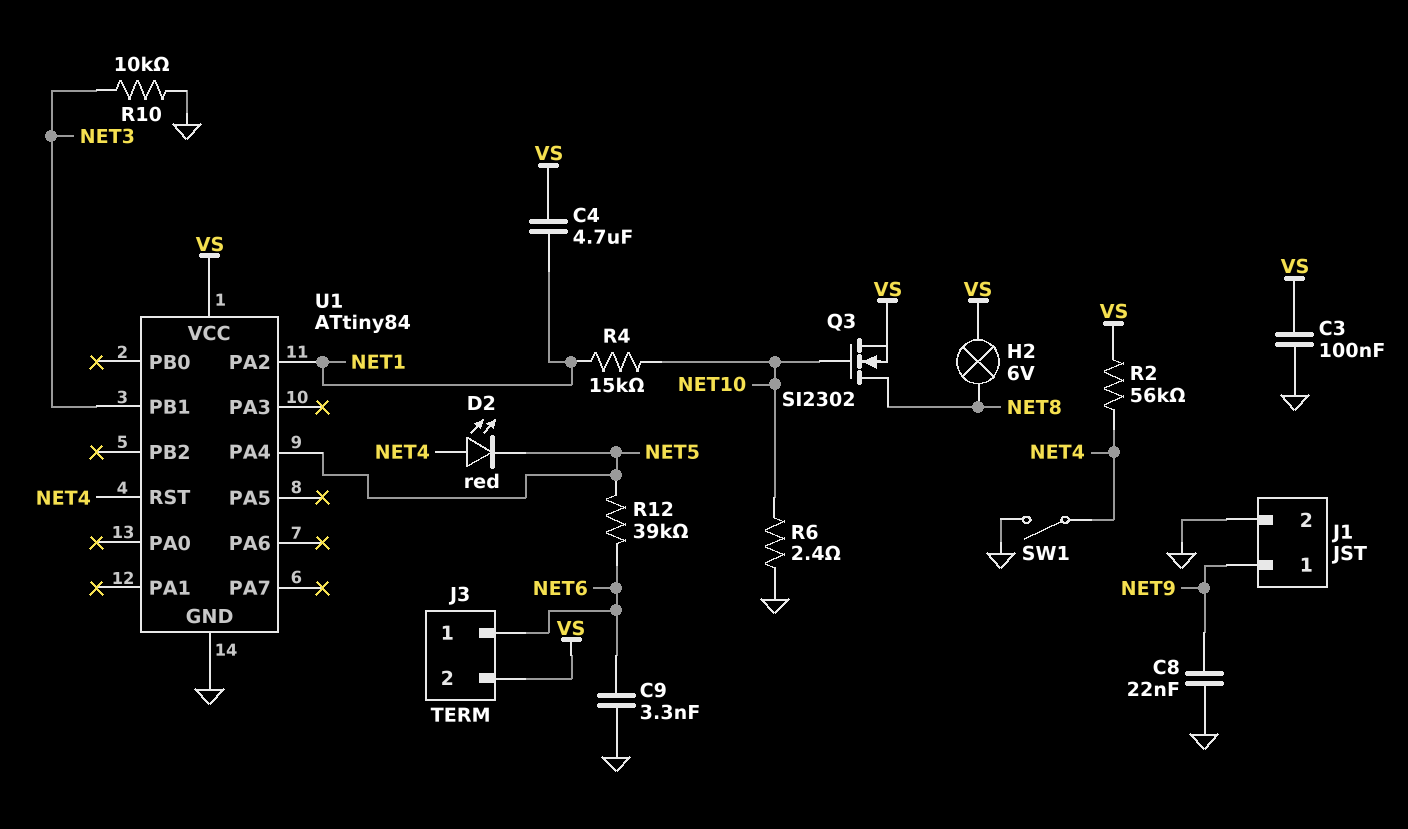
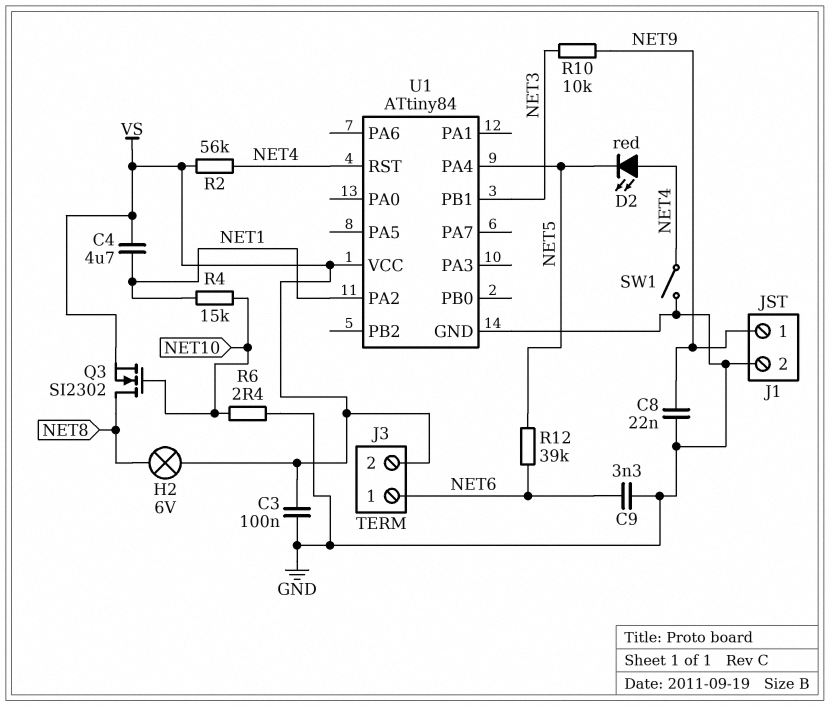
R10: 10k (GND, NET3) -> 10k (NET3, NET9)

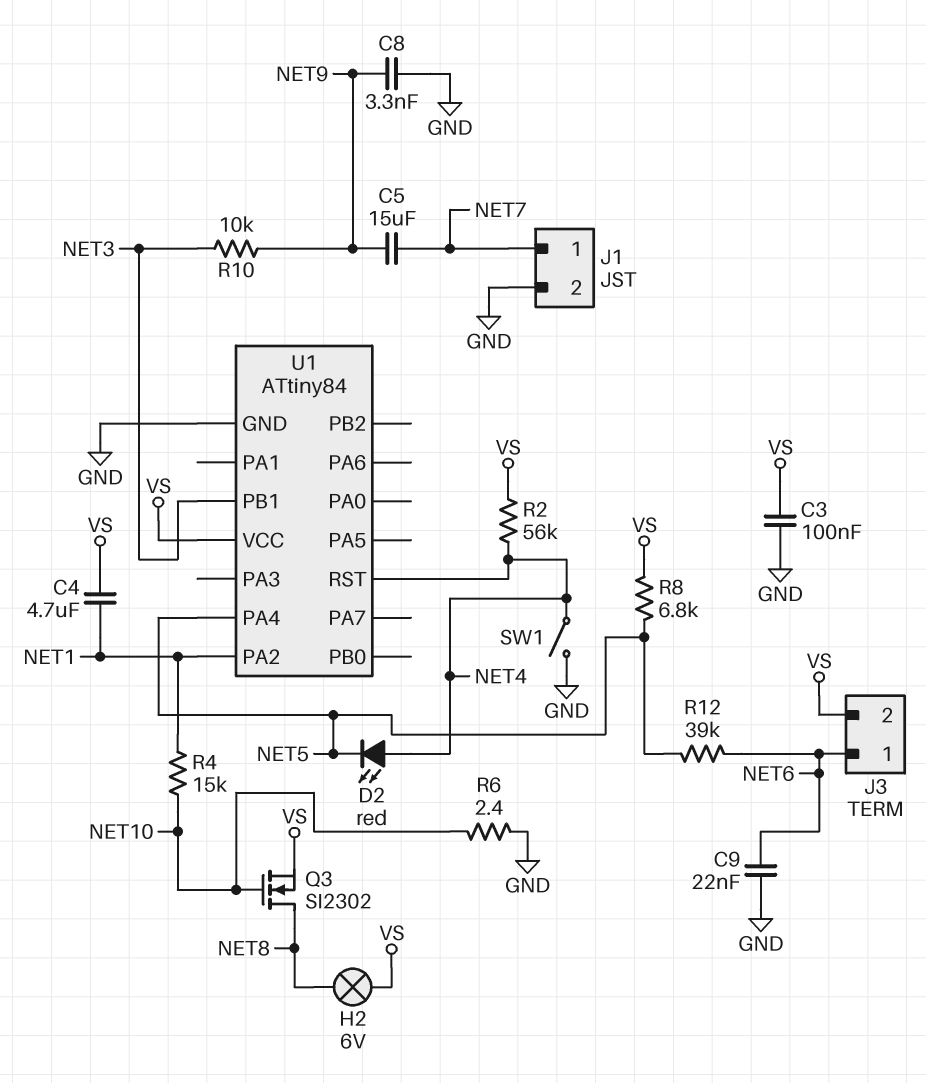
C5: none -> 15uF (NET7, NET9)
C8: 22nF (GND, NET9) -> 3.3nF (GND, NET9)
C9: 3.3nF (GND, NET6) -> 22nF (GND, NET6)
J1 pin 1: NET9 -> NET7
R8: none -> 6.8k (NET5, VS)

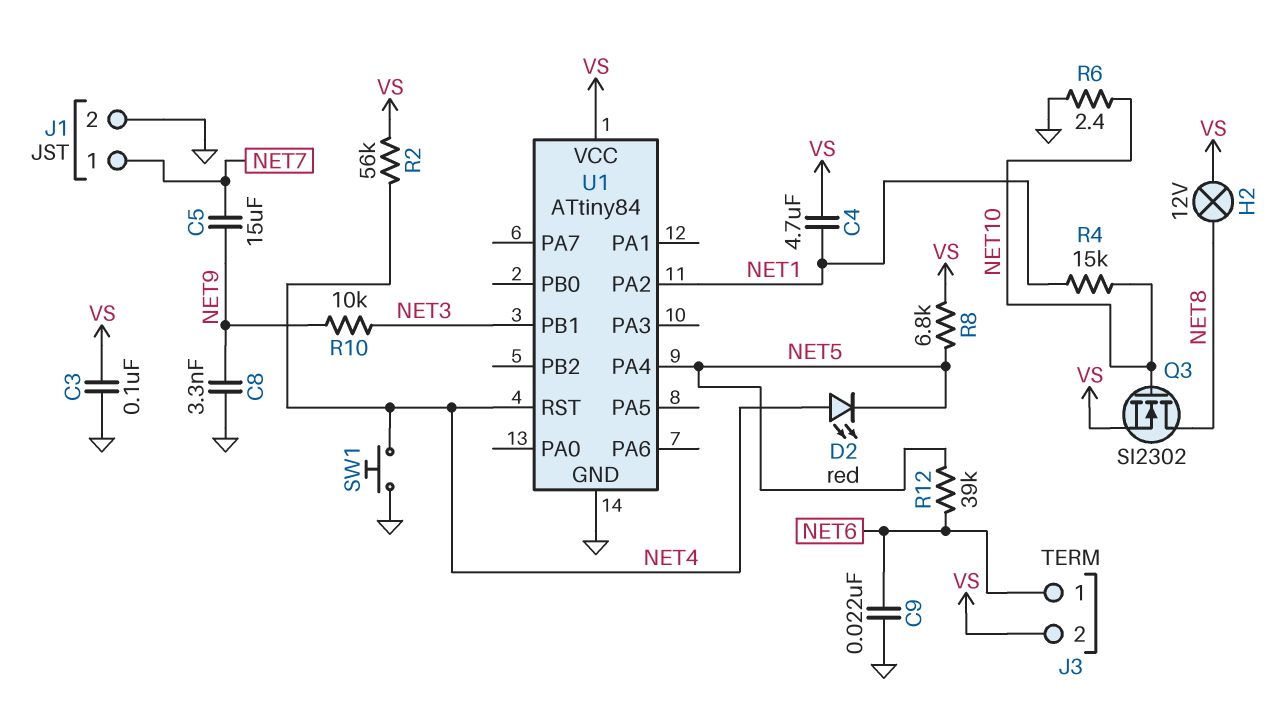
H2: lamp 6V (NET8, VS) -> lamp 12V (NET8, VS)
SW1: switch (GND, NET4) -> button (GND, NET4)

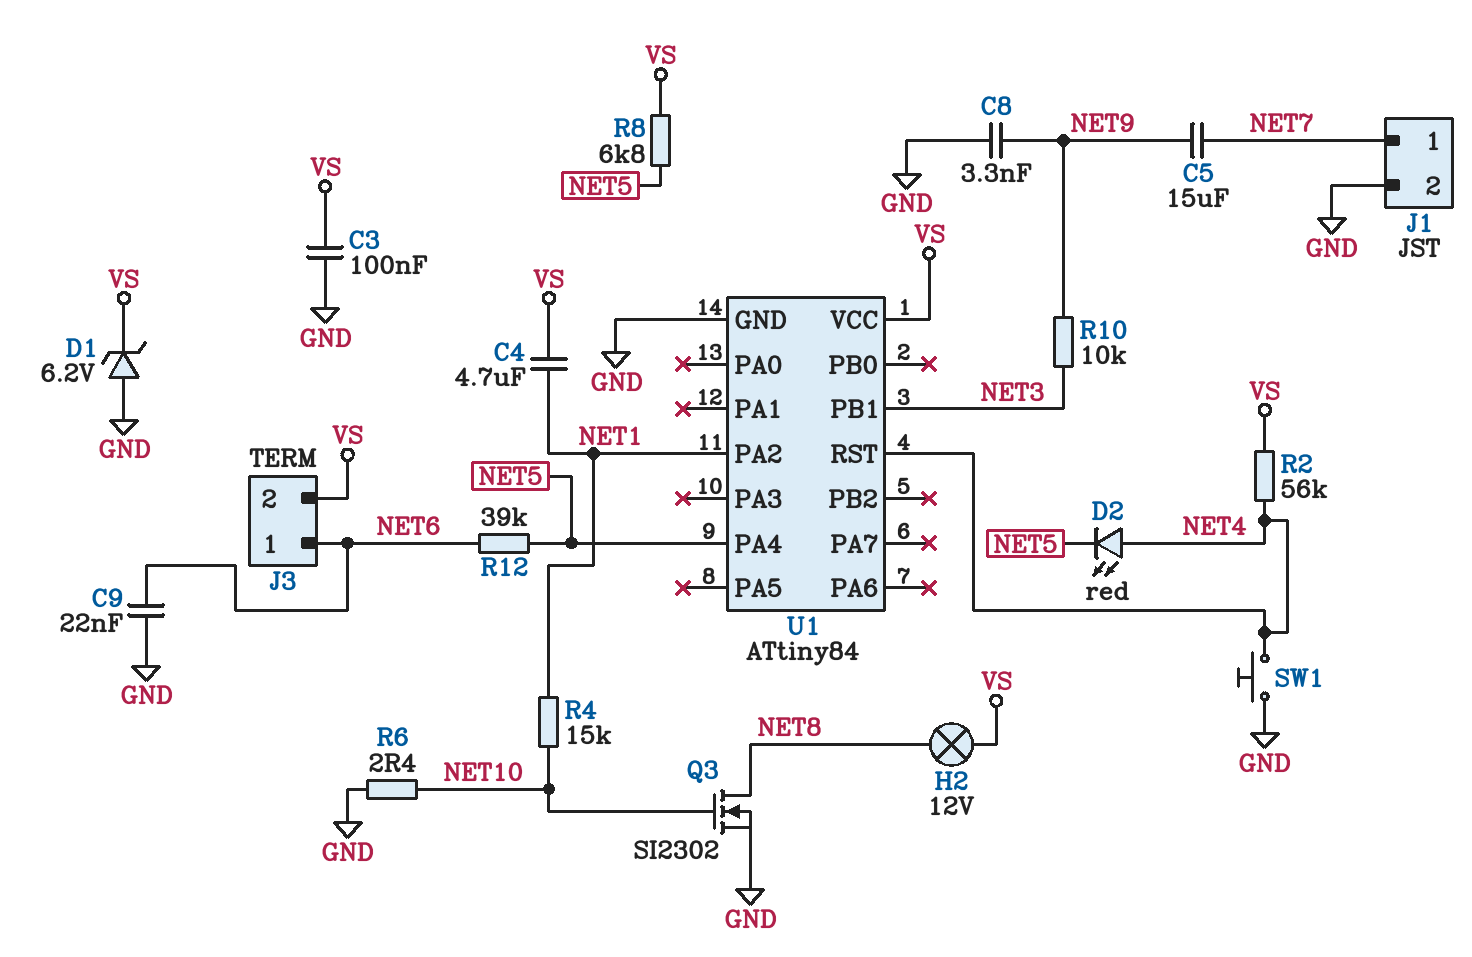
D1: none -> zener 6.2V (A GND, K VS)
Q3: NMOS SI2302 (G NET10, D NET8, S VS) -> NMOS SI2302 (G NET10, D NET8, S GND)

